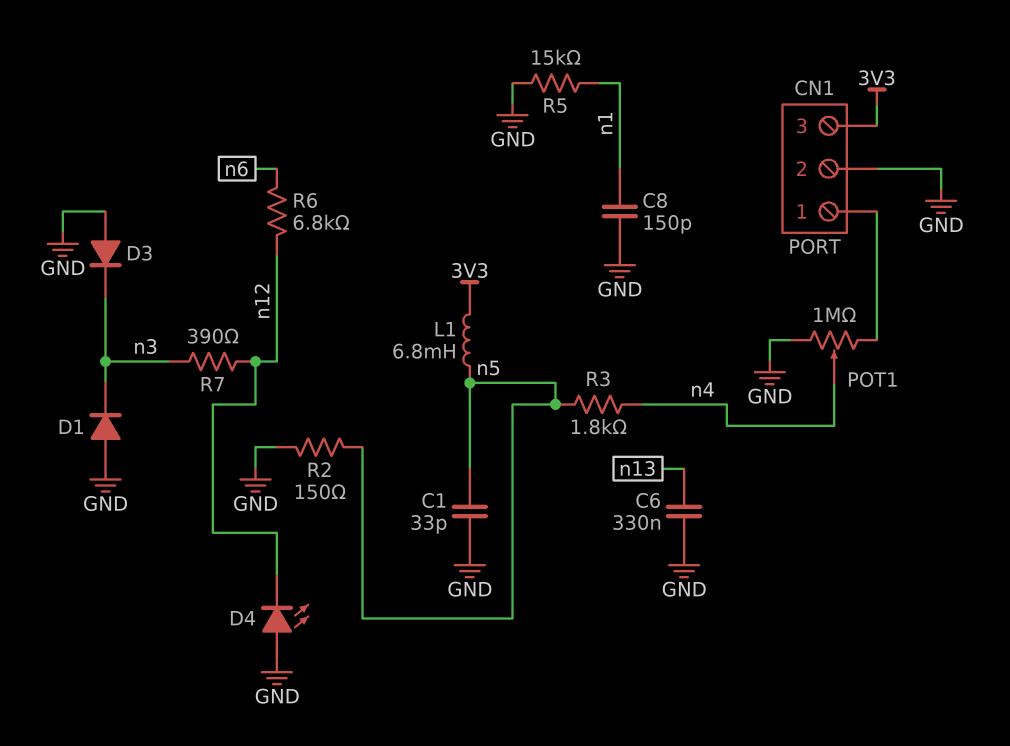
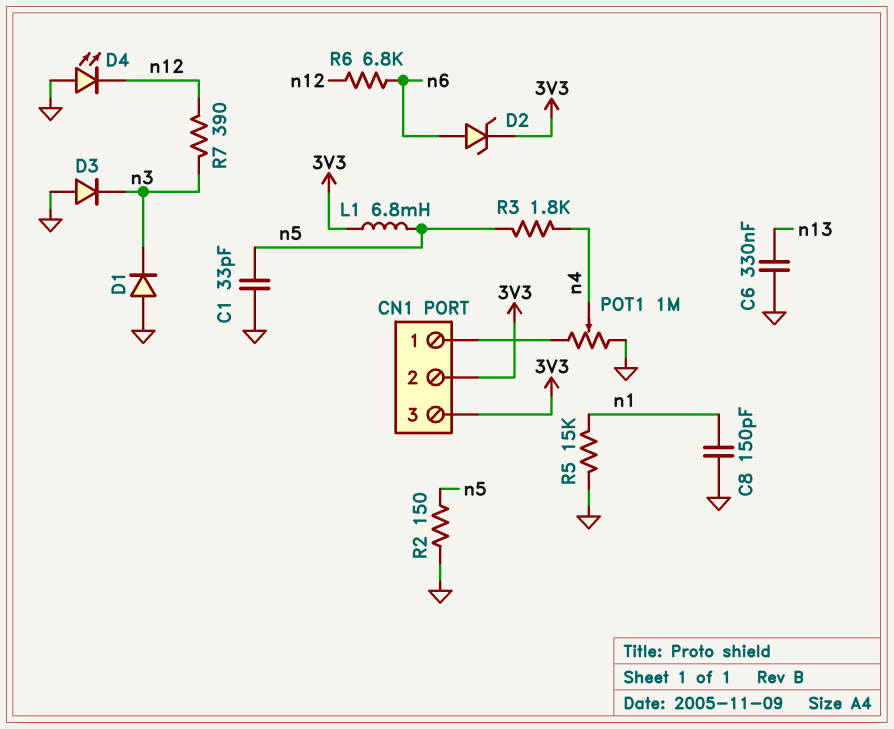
CN1 pin 2: GND -> 3V3
D2: none -> zener (A n6, K 3V3)

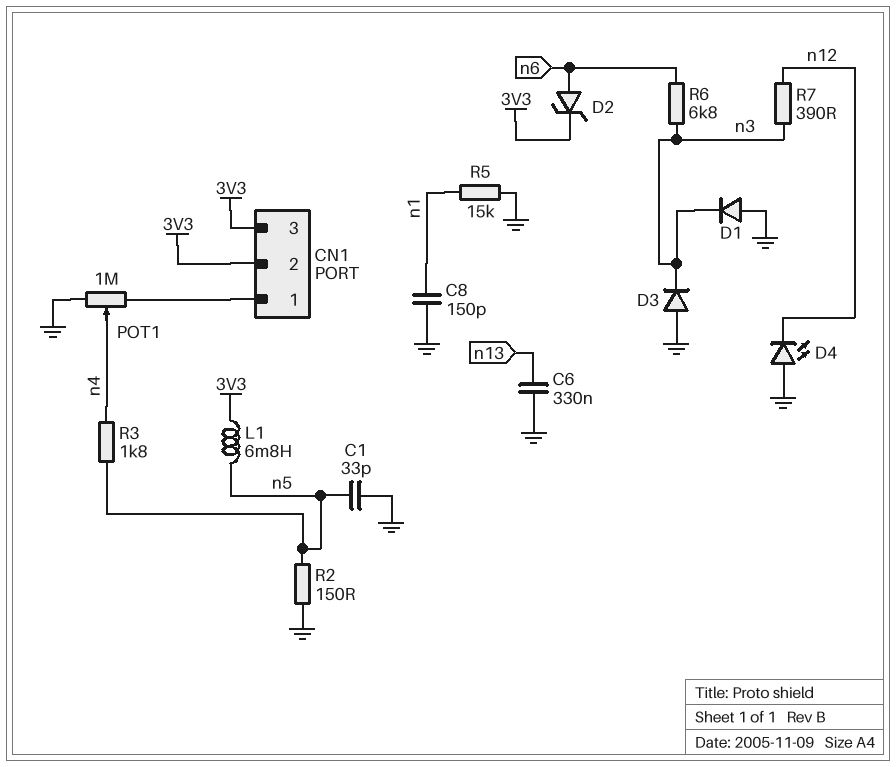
R6: 6.8k (n6, n12) -> 6.8k (n3, n6)

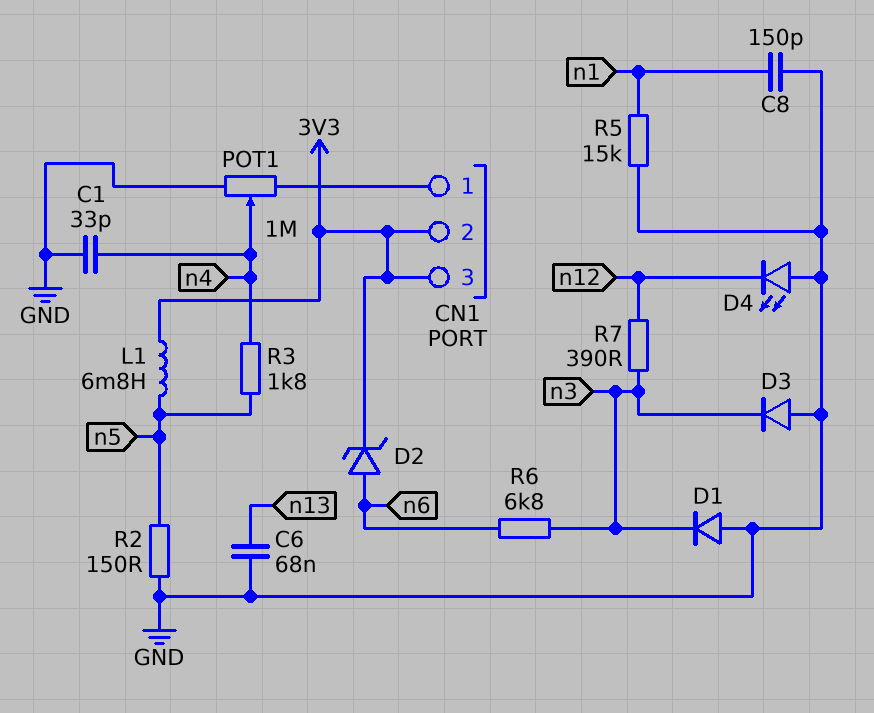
C1: 33pF (GND, n5) -> 33pF (GND, n4)
C6: 330nF (GND, n13) -> 68nF (GND, n13)

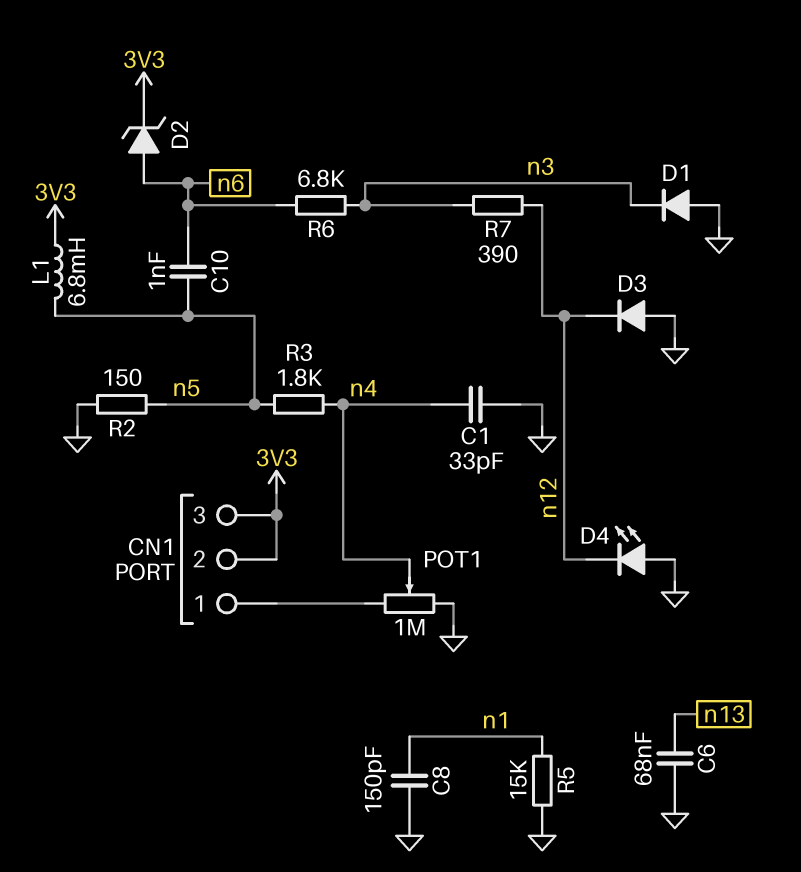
C10: none -> 1nF (n5, n6)
D3: diode (A GND, K n3) -> diode (A GND, K n12)

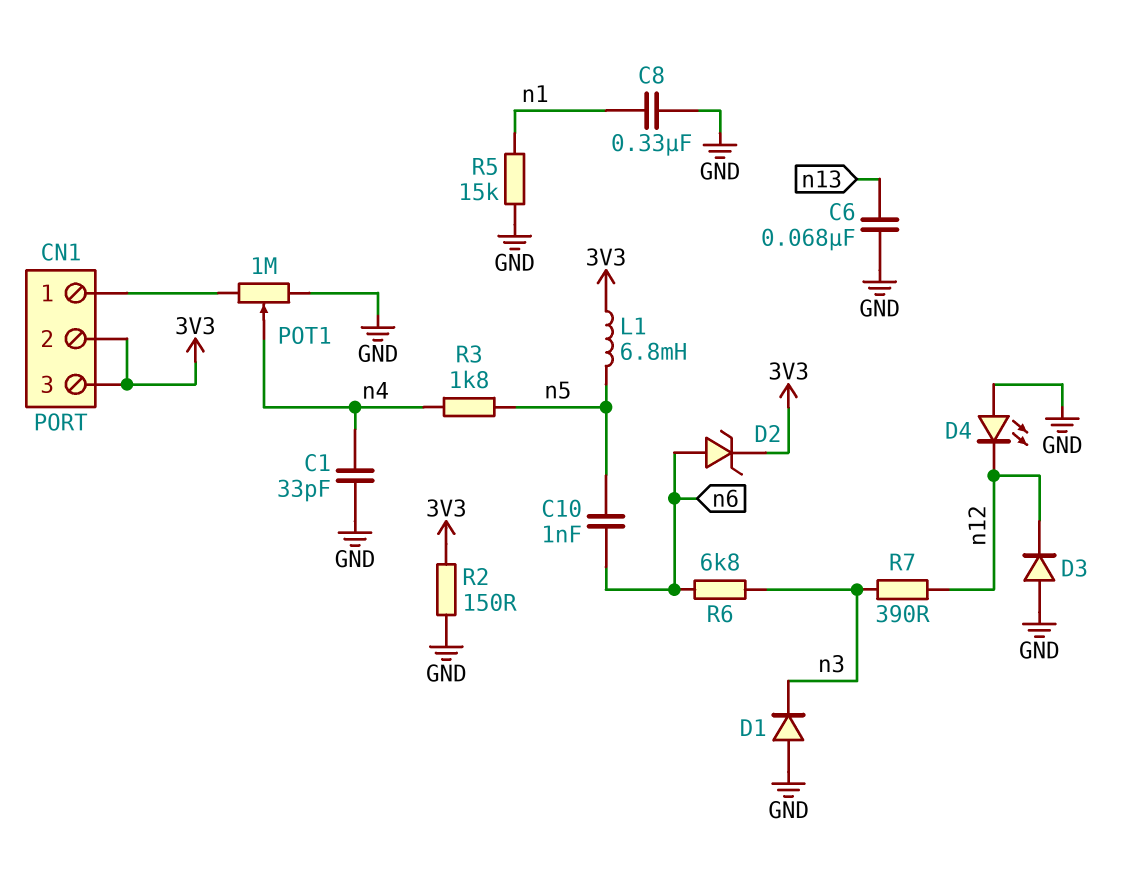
C8: 150pF (GND, n1) -> 330nF (GND, n1)
R2: 150 (GND, n5) -> 150 (3V3, GND)

